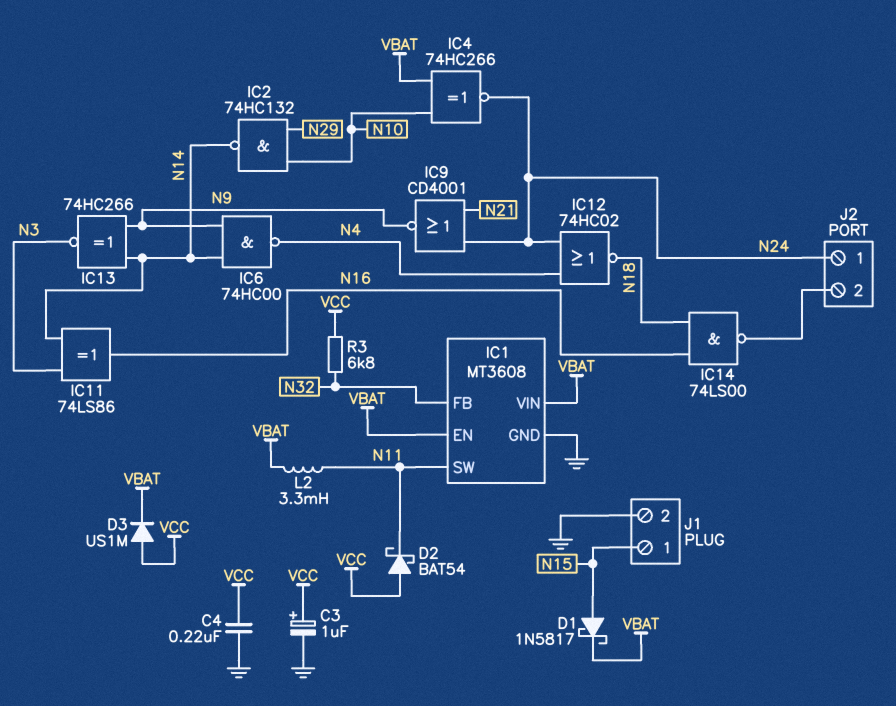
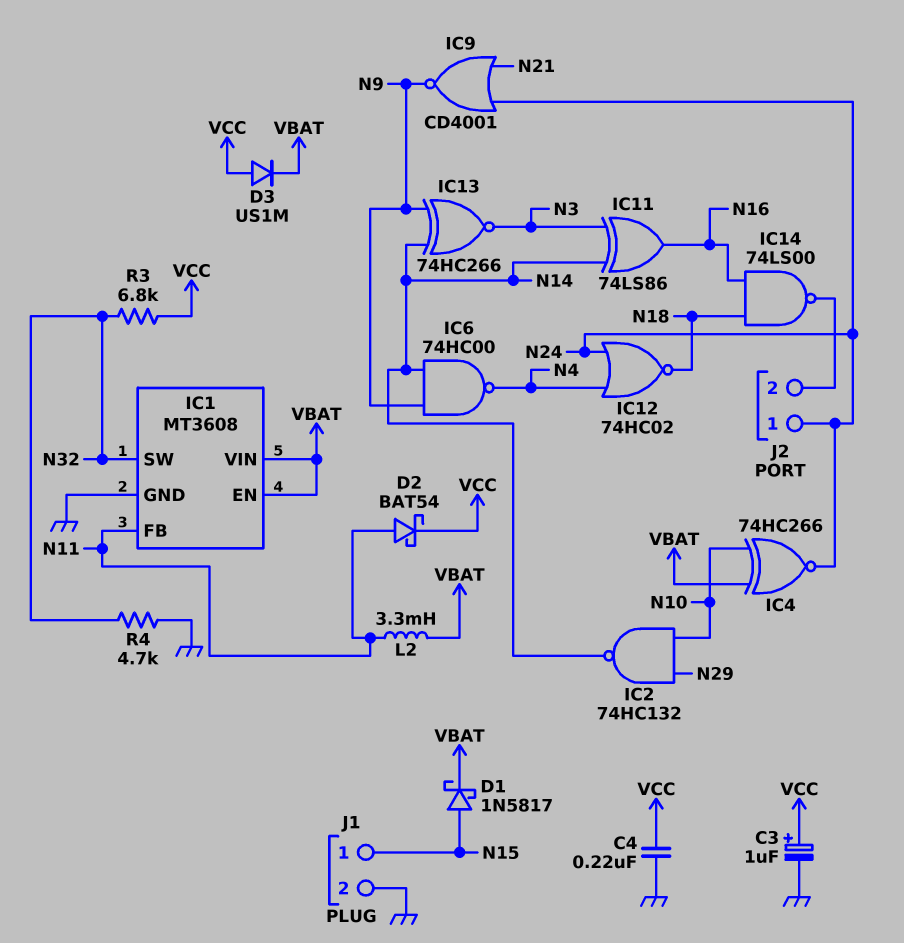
D2: schottky BAT54 (A VCC, K N11) -> schottky BAT54 (A N11, K VCC)
IC1 pin FB: N32 -> N11
IC1 pin SW: N11 -> N32
R4: none -> 4.7k (GND, N32)

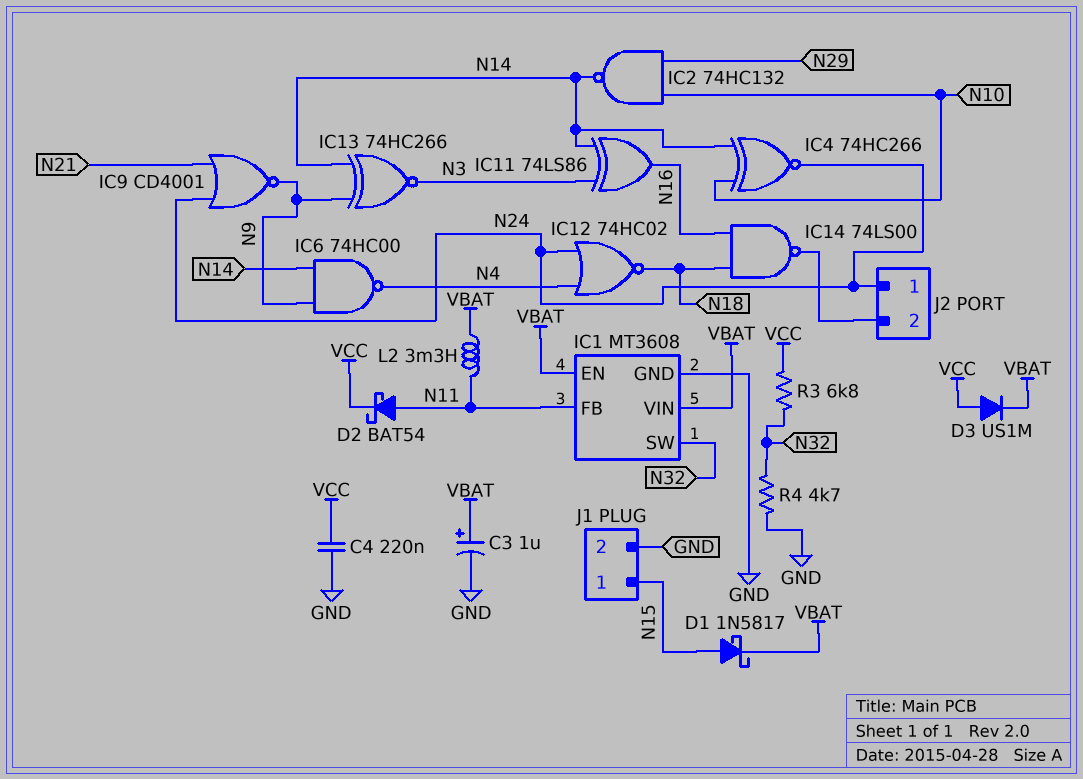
C3: 1uF (plus VCC, minus GND) -> 1uF (plus VBAT, minus GND)
IC4: XNOR 74HC266 (in N10, in VBAT, out N24) -> XNOR 74HC266 (in N10, in N14, out N24)

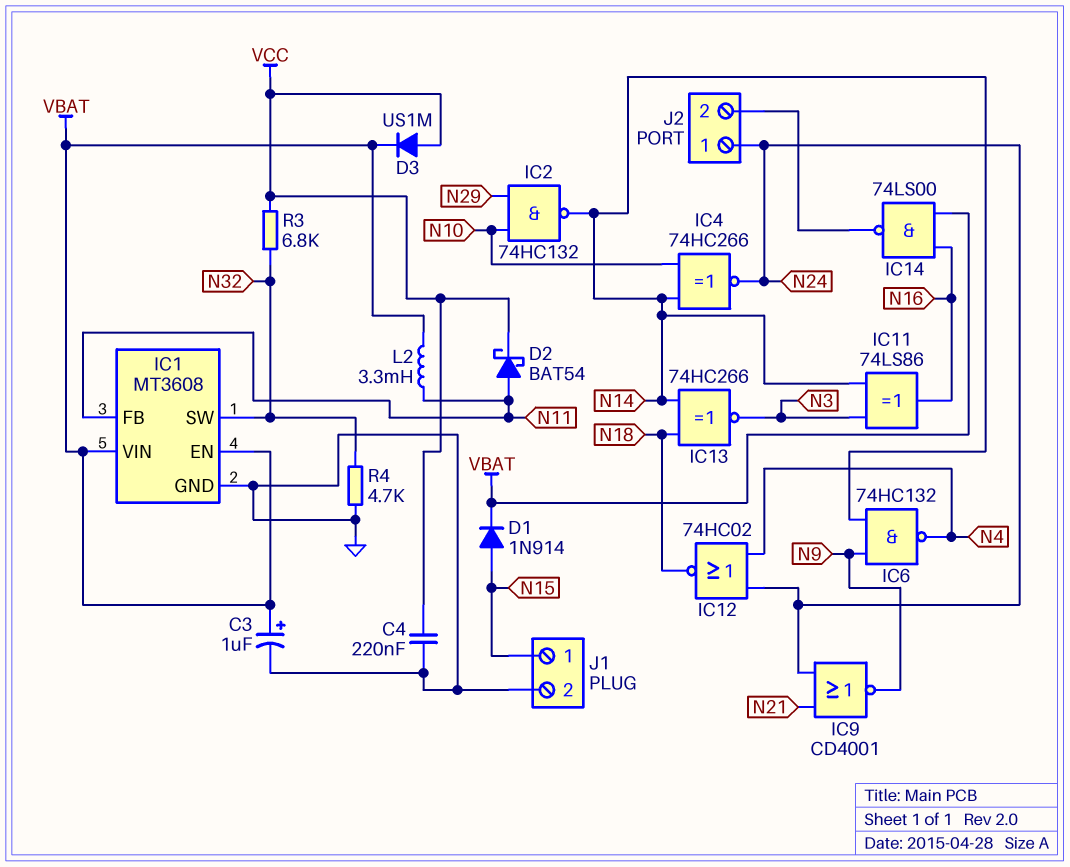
D1: schottky 1N5817 (A N15, K VBAT) -> diode 1N914 (A N15, K VBAT)
IC6: NAND 74HC00 (in N9, in N14, out N4) -> NAND 74HC132 (in N9, in N14, out N4)
IC13: XNOR 74HC266 (in N9, in N14, out N3) -> XNOR 74HC266 (in N14, in N18, out N3)
IC14: NAND 74LS00 (in N16, in N18, out J2/2) -> NAND 74LS00 (in N16, in VBAT, out J2/2)

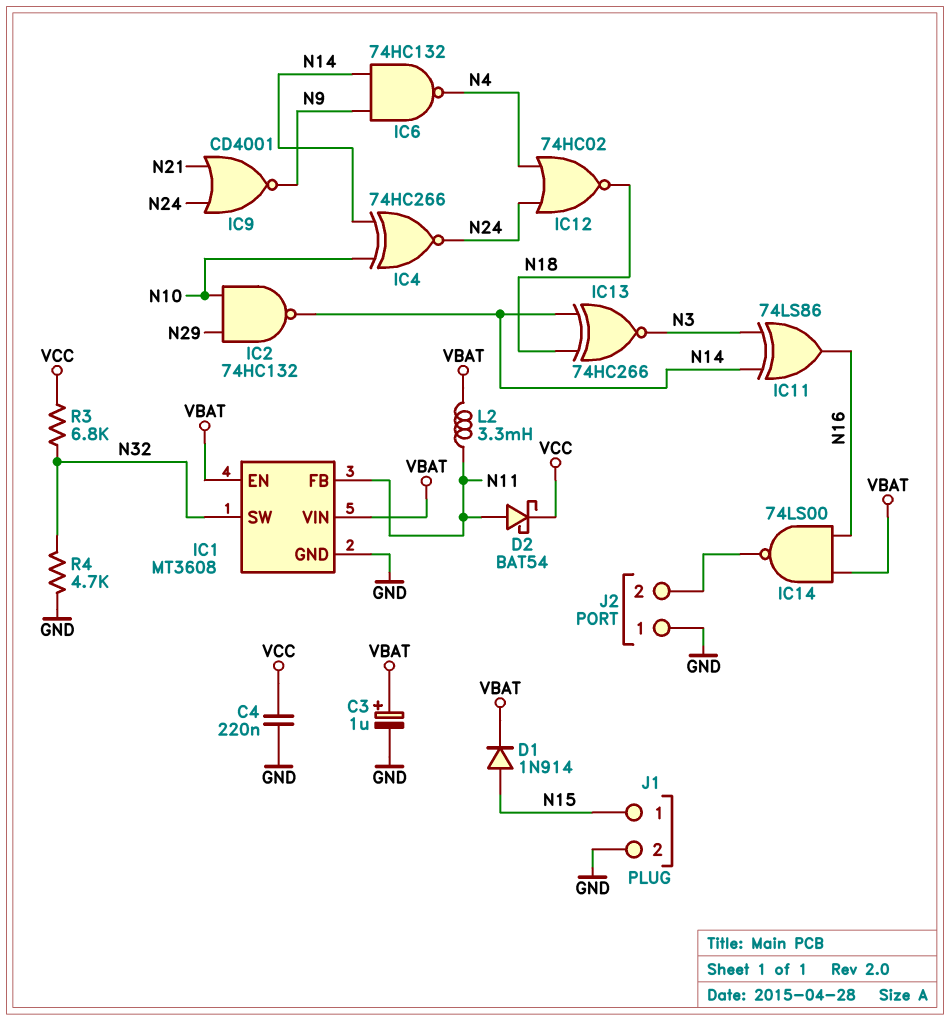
D3: diode US1M (A VCC, K VBAT) -> none
J2 pin 1: N24 -> GND

